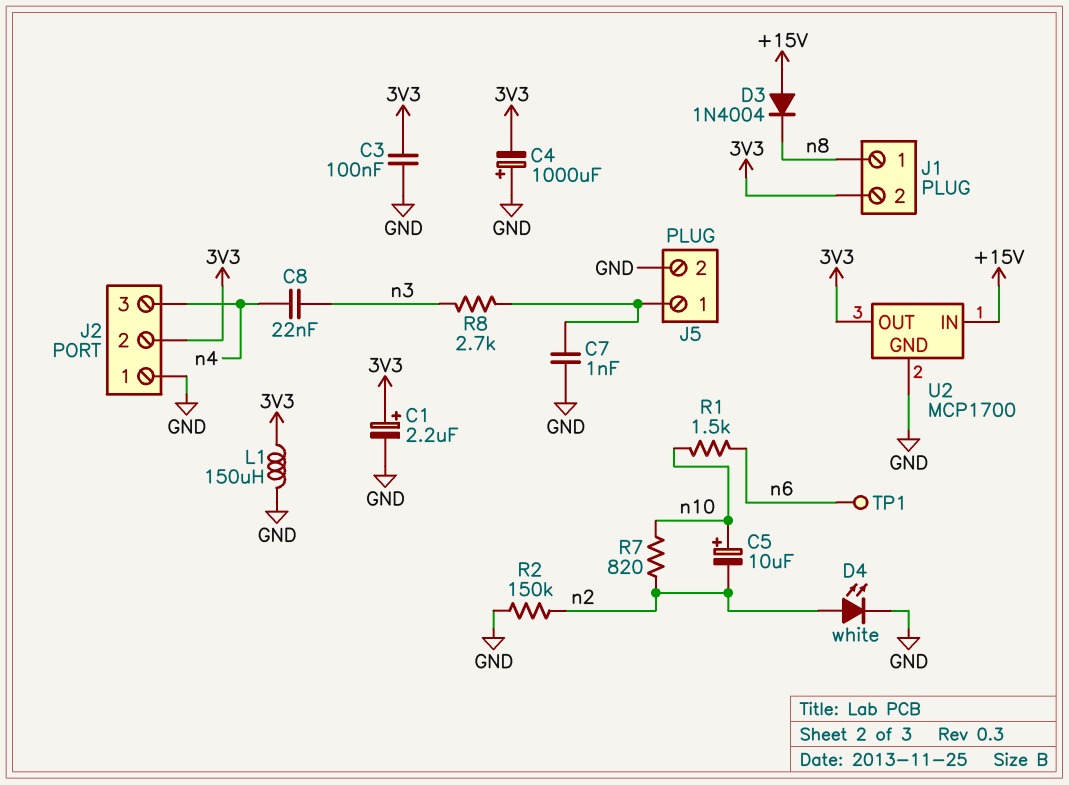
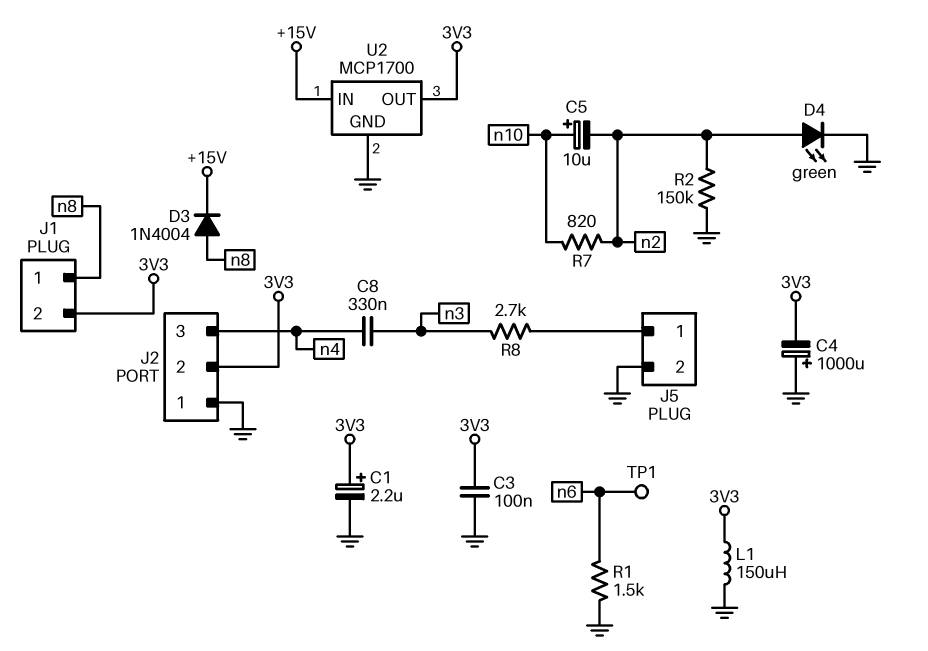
C7: 1nF (GND, J5/1) -> none
C8: 22nF (n3, n4) -> 330nF (n3, n4)
D3: diode 1N4004 (A +15V, K n8) -> diode 1N4004 (A n8, K +15V)
D4: LED white (A n2, K GND) -> LED green (A n2, K GND)
R1: 1.5k (n6, n10) -> 1.5k (GND, n6)

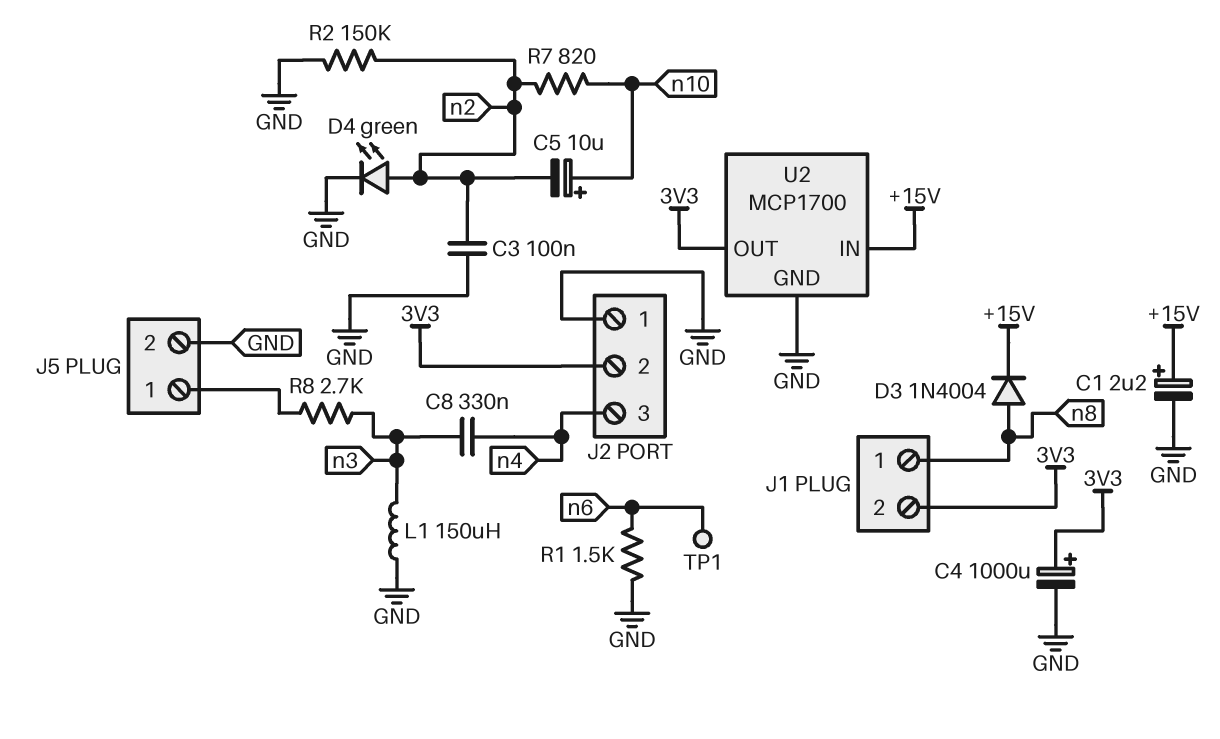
C1: 2.2uF (plus 3V3, minus GND) -> 2.2uF (plus +15V, minus GND)
C3: 100nF (3V3, GND) -> 100nF (GND, n2)
C4: 1000uF (plus GND, minus 3V3) -> 1000uF (plus 3V3, minus GND)
L1: 150uH (3V3, GND) -> 150uH (GND, n3)

